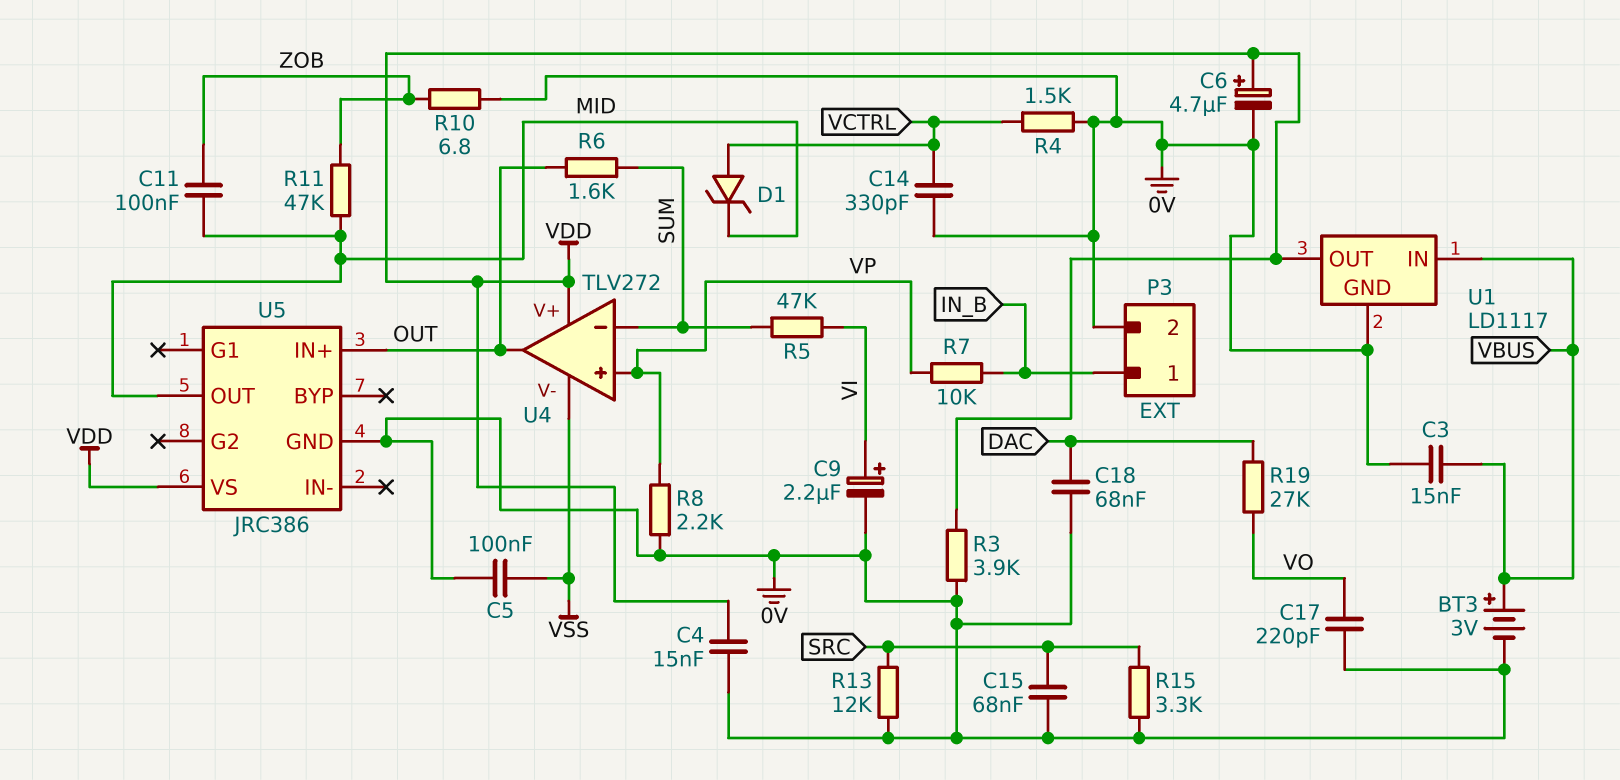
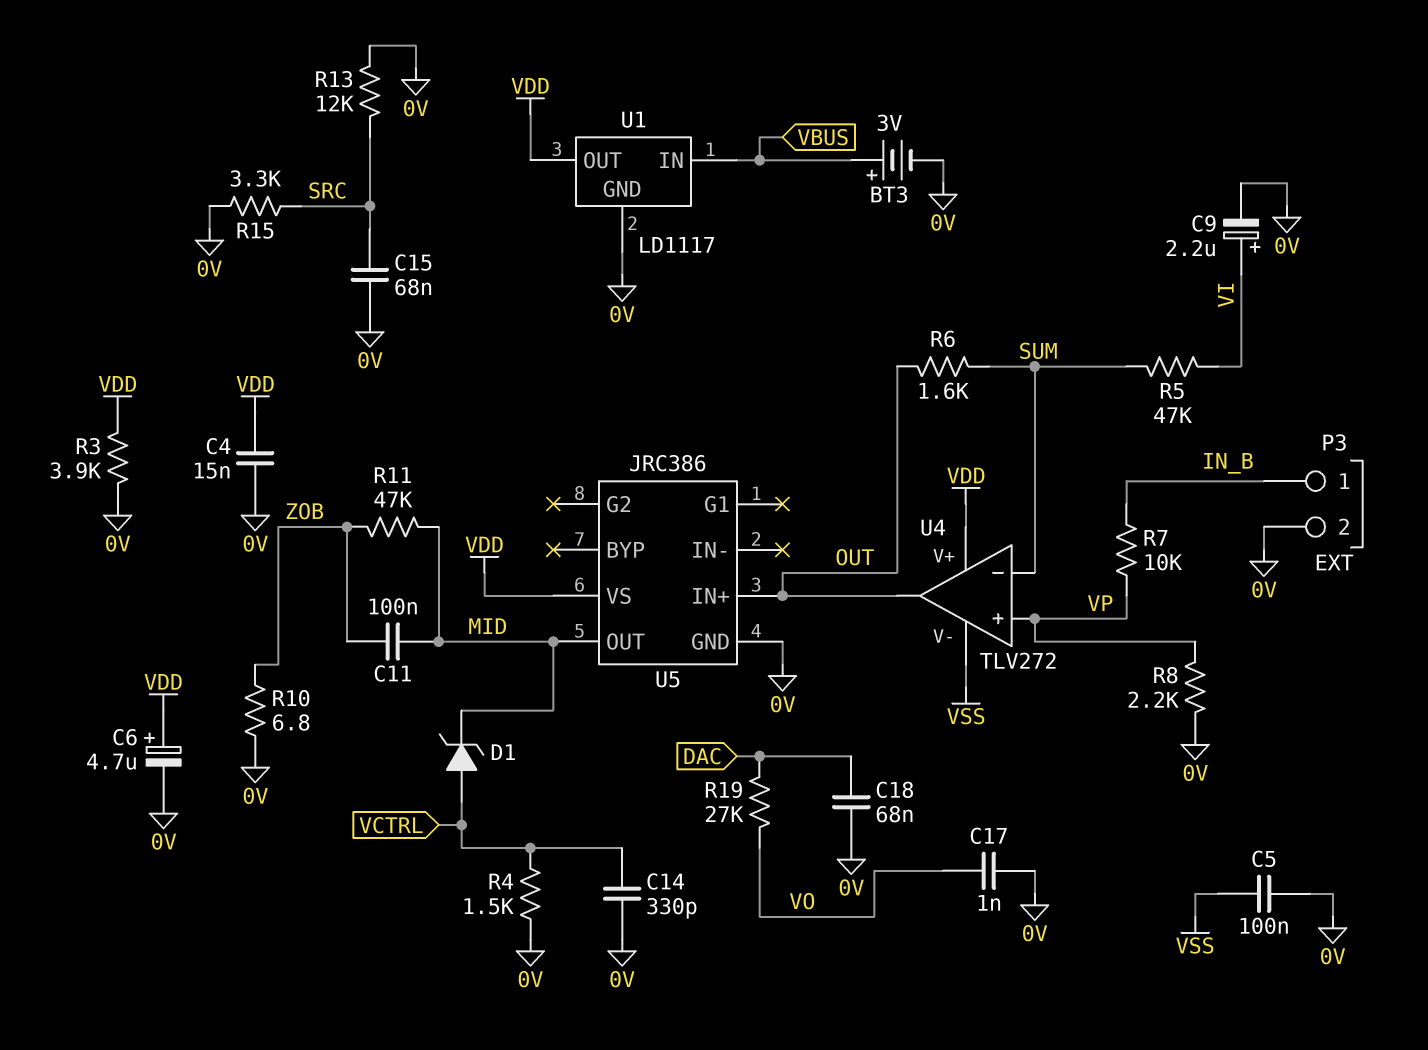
C3: 15nF (0V, VBUS) -> none
C17: 220pF (0V, VO) -> 1nF (0V, VO)

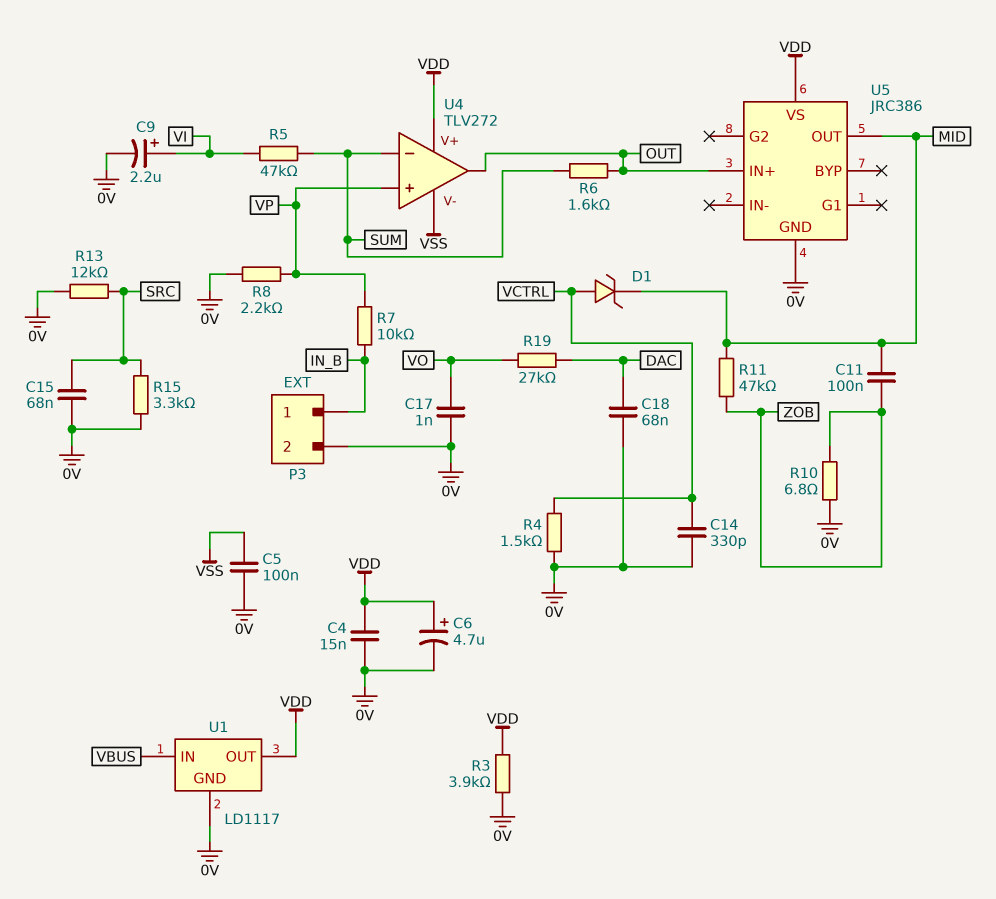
BT3: 3V (plus VBUS, minus 0V) -> none

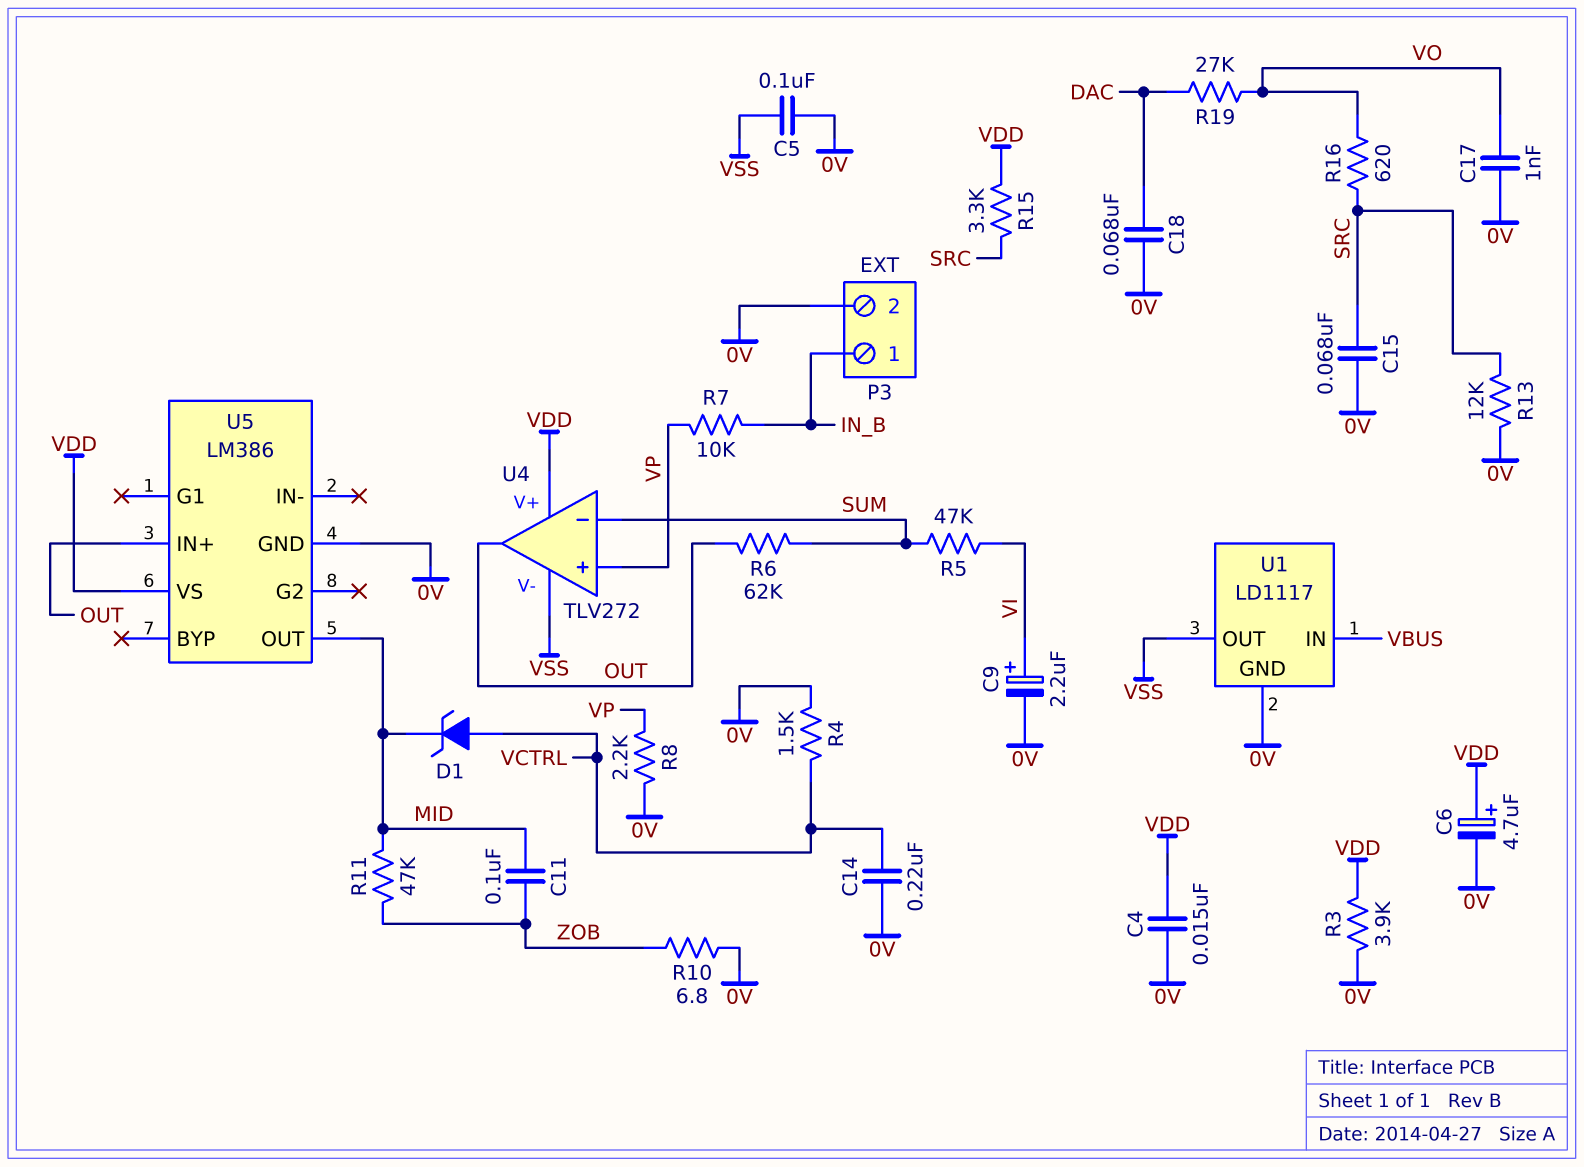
C14: 330pF (0V, VCTRL) -> 220nF (0V, VCTRL)
R6: 1.6k (OUT, SUM) -> 62k (OUT, SUM)
R15: 3.3k (0V, SRC) -> 3.3k (SRC, VDD)
R16: none -> 620 (SRC, VO)
U1 pin OUT: VDD -> VSS
U5: JRC386 -> LM386

